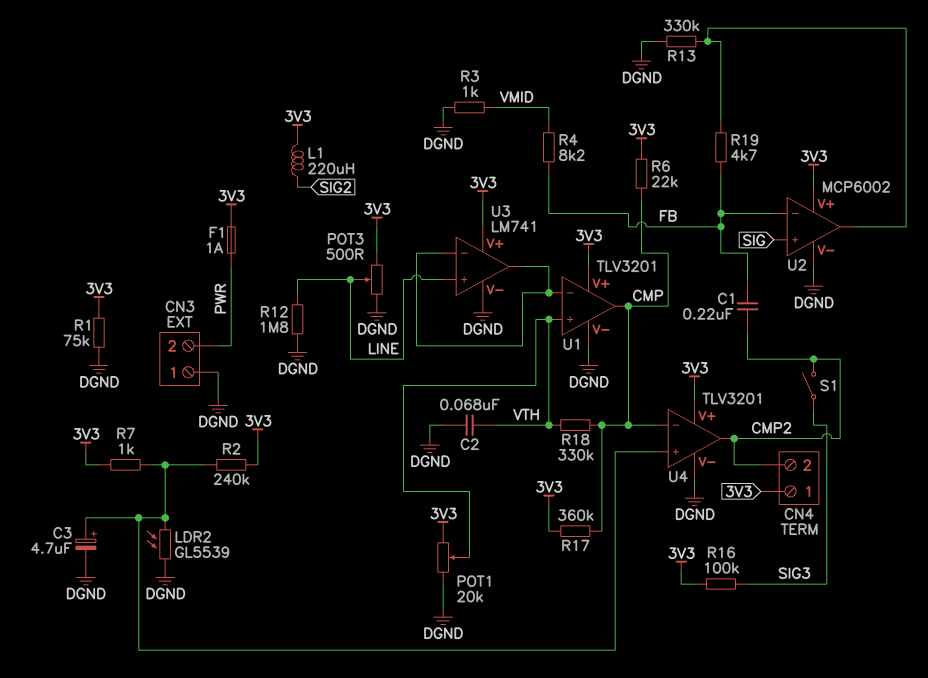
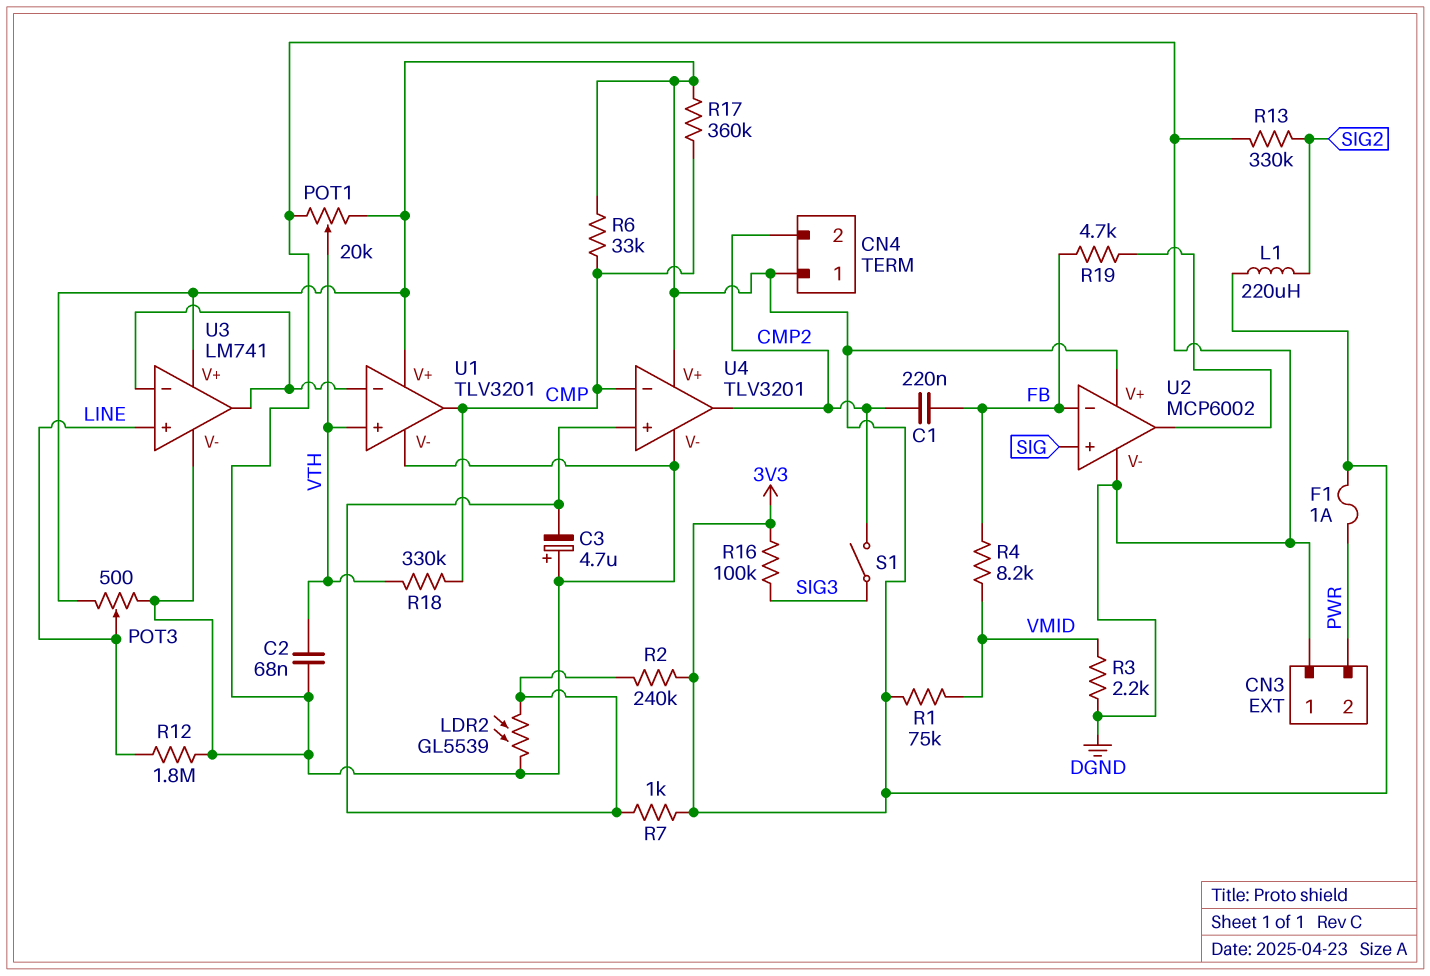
C3: 4.7uF (plus U4/in+, minus DGND) -> 4.7uF (plus DGND, minus U4/in+)
R1: 75k (3V3, DGND) -> 75k (3V3, VMID)
R3: 1k (DGND, VMID) -> 2.2k (DGND, VMID)
R6: 22k (3V3, CMP) -> 33k (3V3, CMP)
R13: 330k (DGND, U2/out) -> 330k (DGND, SIG2)

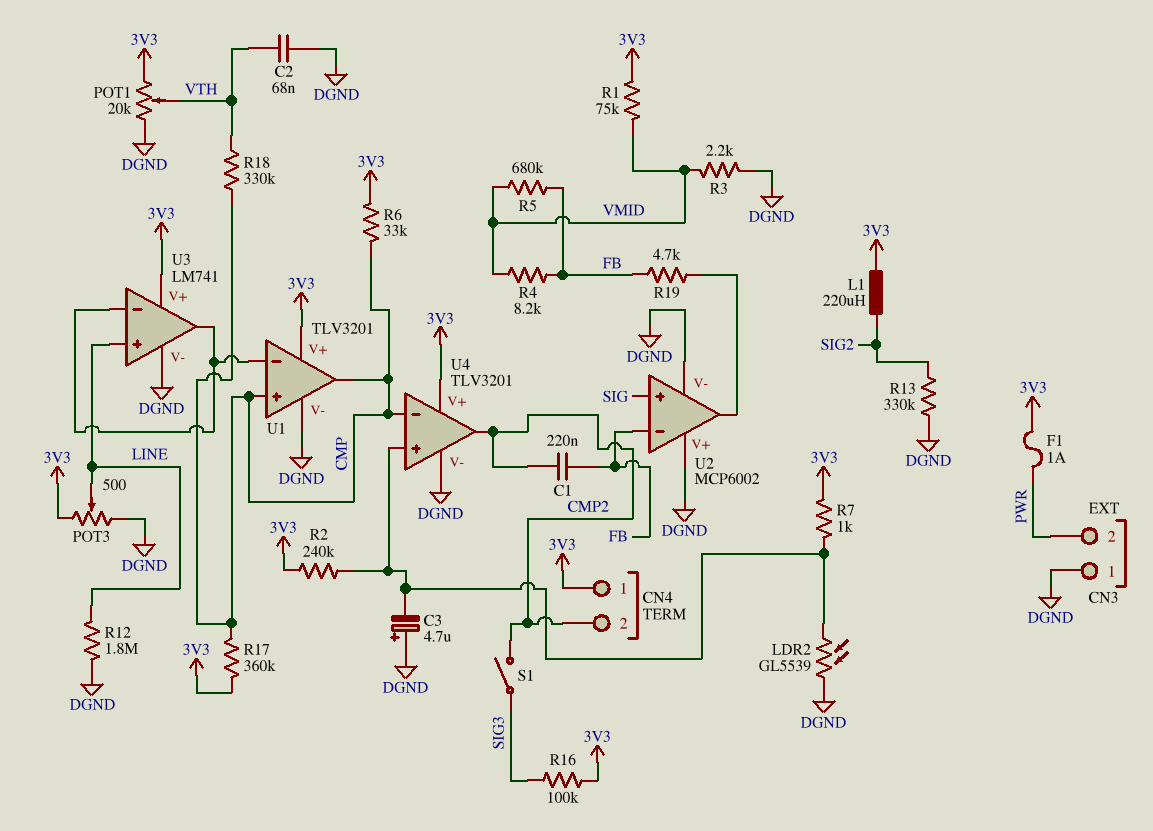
R5: none -> 680k (FB, VMID)
U1 pin in+: VTH -> CMP
U2 pin V+: 3V3 -> DGND

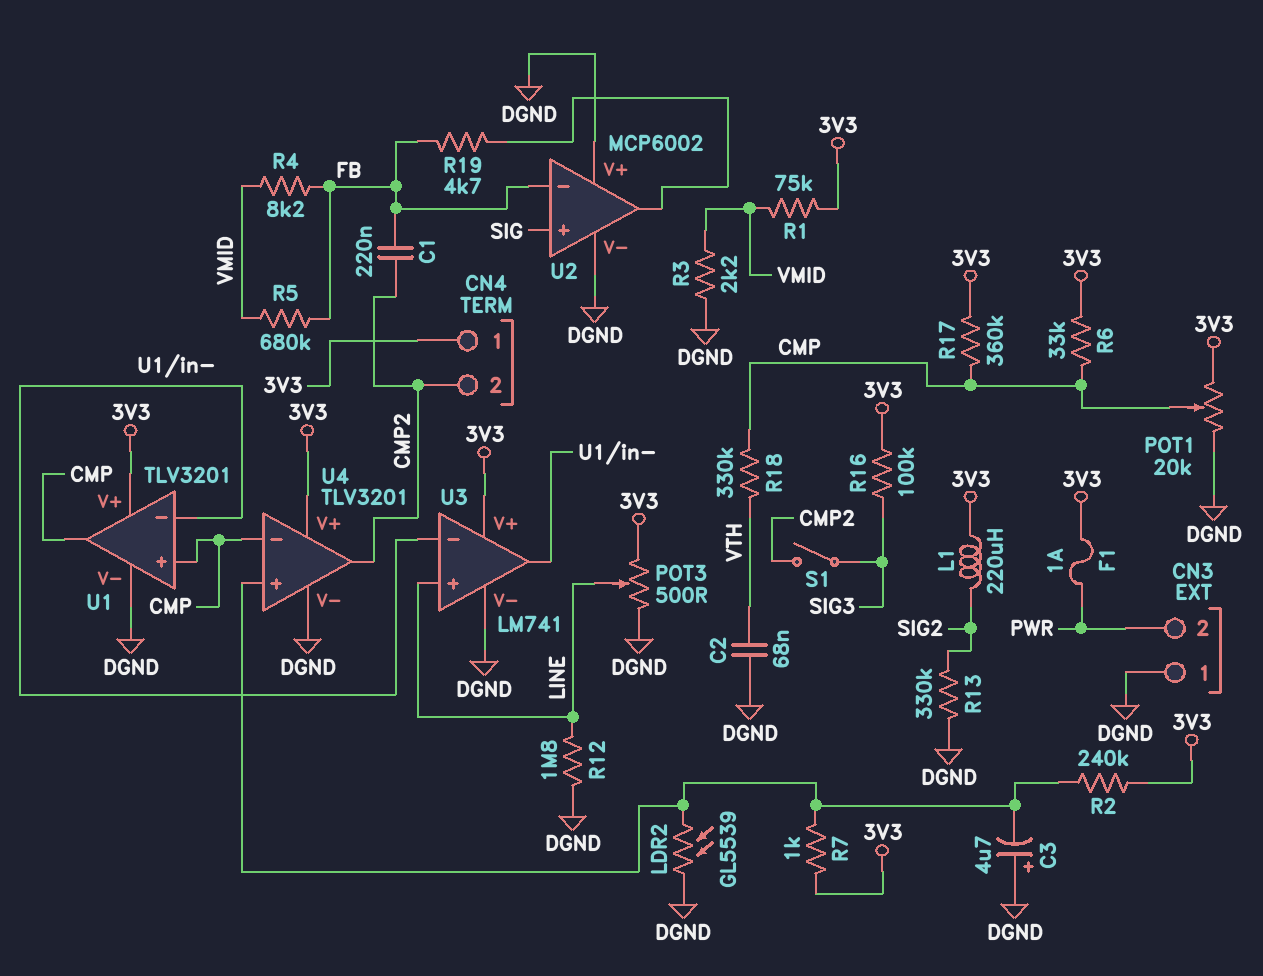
POT1: 20k (3V3, DGND, wiper VTH) -> 20k (3V3, DGND, wiper CMP)

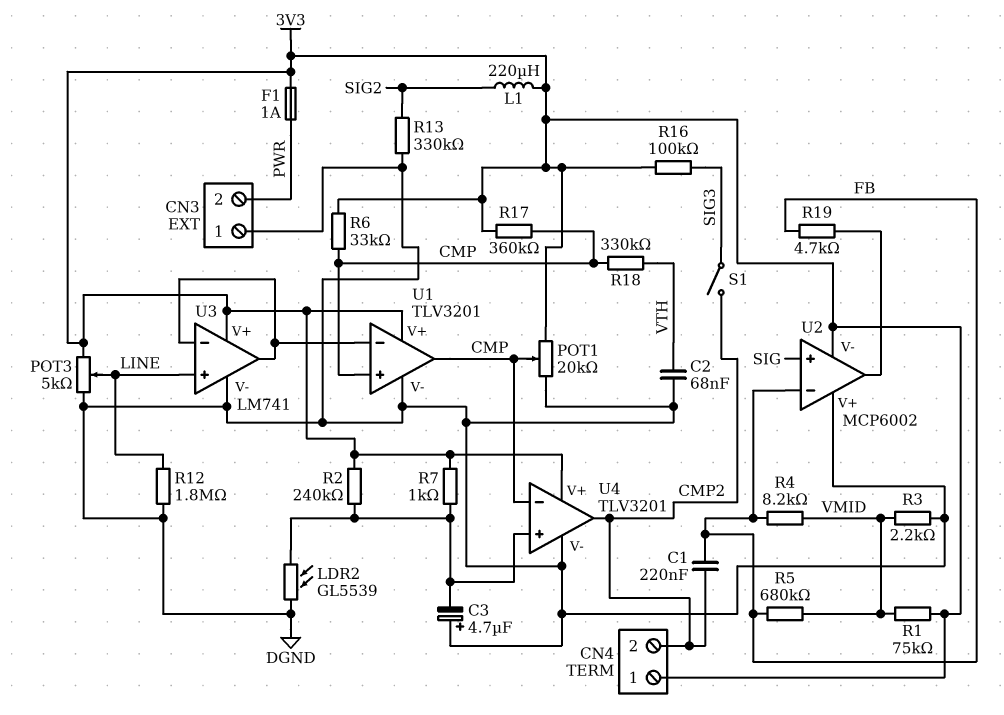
POT3: 500 (3V3, DGND, wiper LINE) -> 5k (3V3, DGND, wiper LINE)
U2 pin V-: DGND -> 3V3

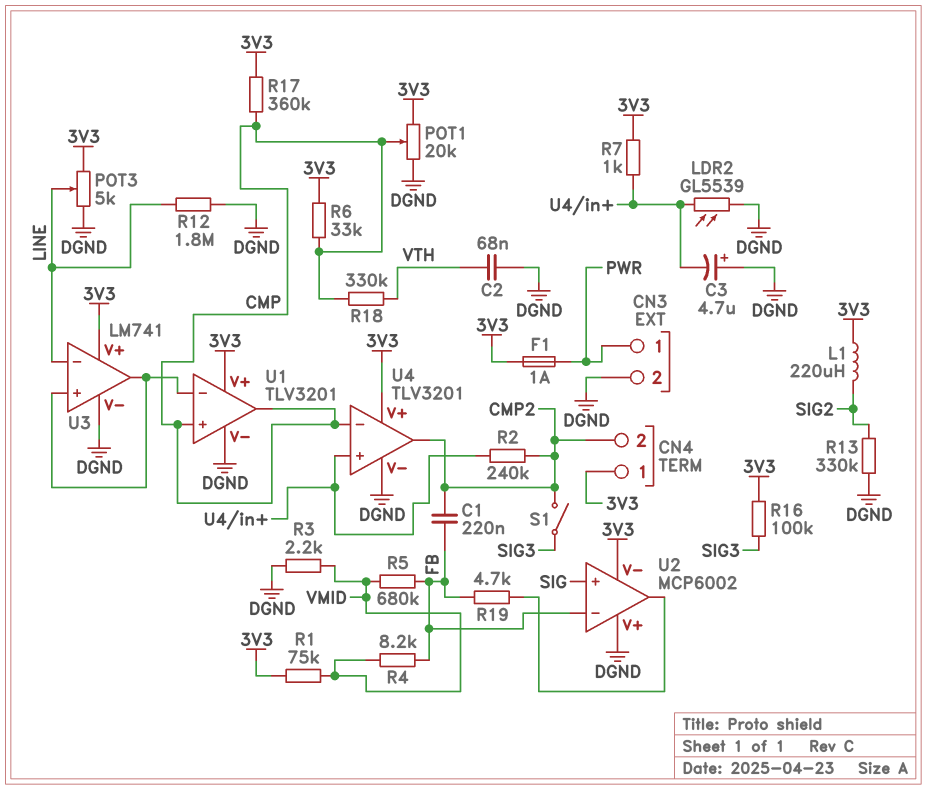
CN3 pin 1: DGND -> PWR
CN3 pin 2: PWR -> DGND
R2: 240k (3V3, U4/in+) -> 240k (CMP2, U4/in+)
U3 pin in+: LINE -> U1/in-
U3 pin in-: U1/in- -> LINE

